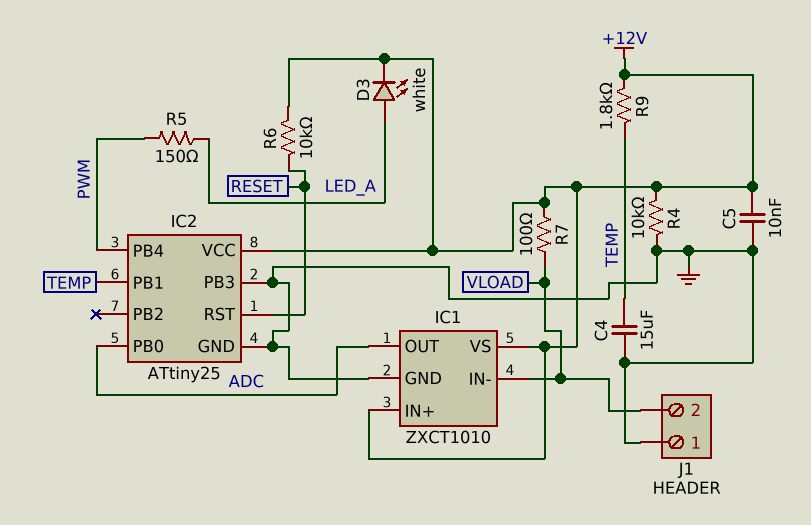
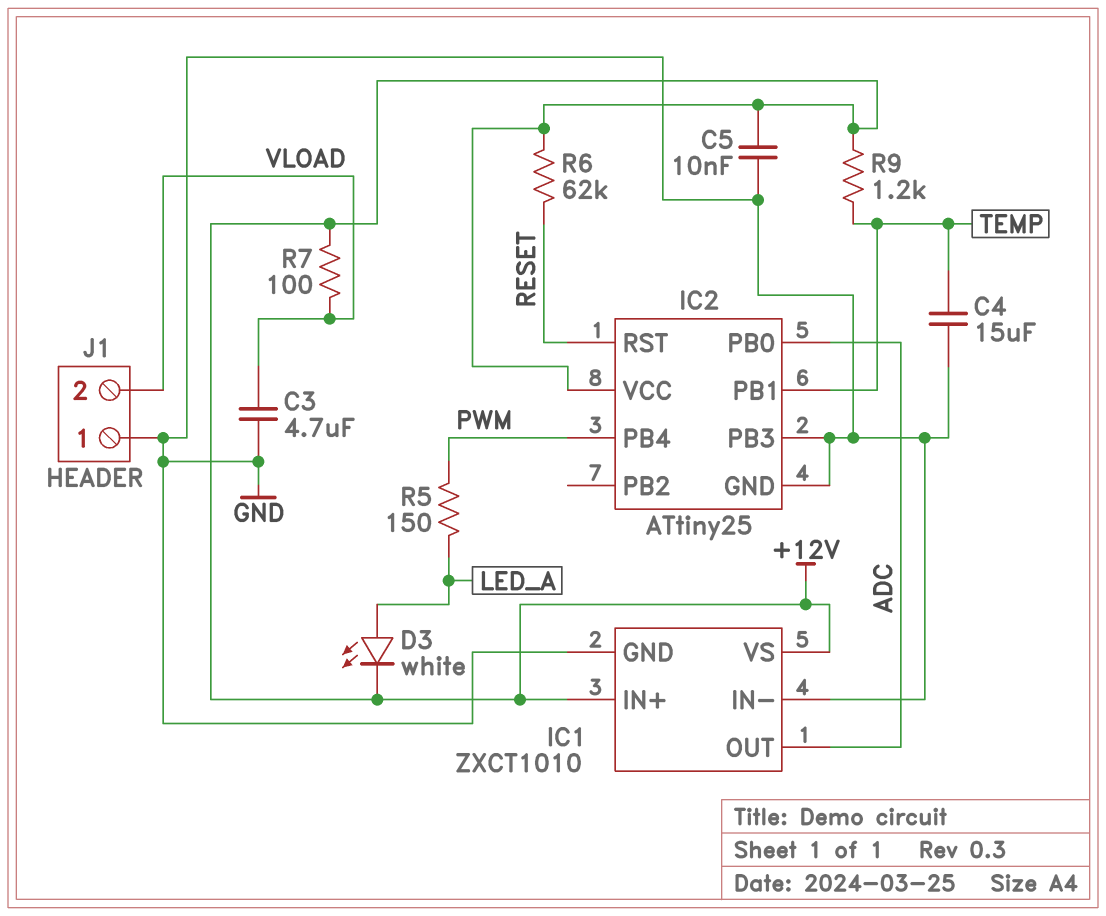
C3: none -> 4.7uF (GND, VLOAD)
IC1 pin IN-: VLOAD -> GND
R4: 10k (+12V, GND) -> none
R6: 10k (+12V, RESET) -> 62k (+12V, RESET)
R9: 1.8k (+12V, TEMP) -> 1.2k (+12V, TEMP)

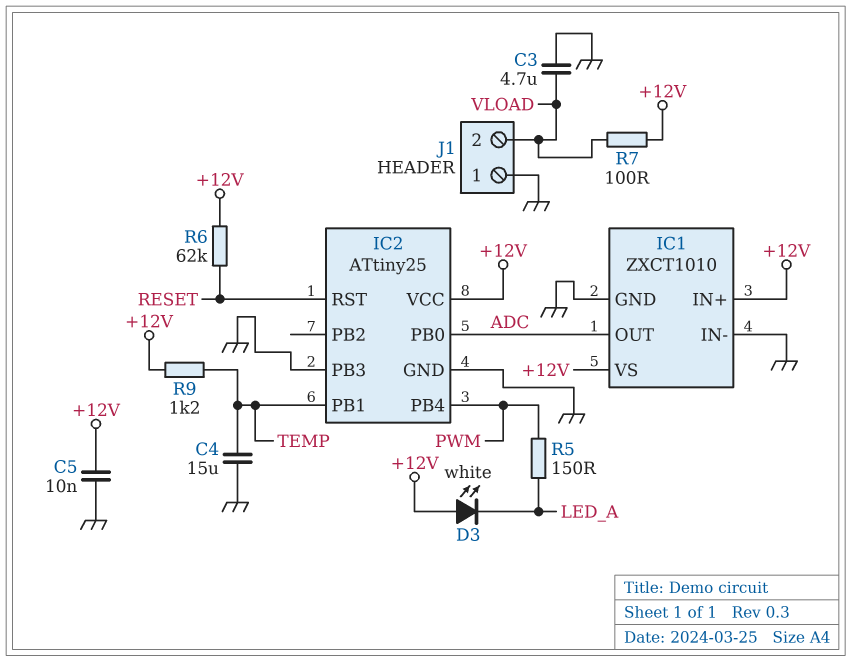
D3: LED white (A LED_A, K +12V) -> LED white (A +12V, K LED_A)

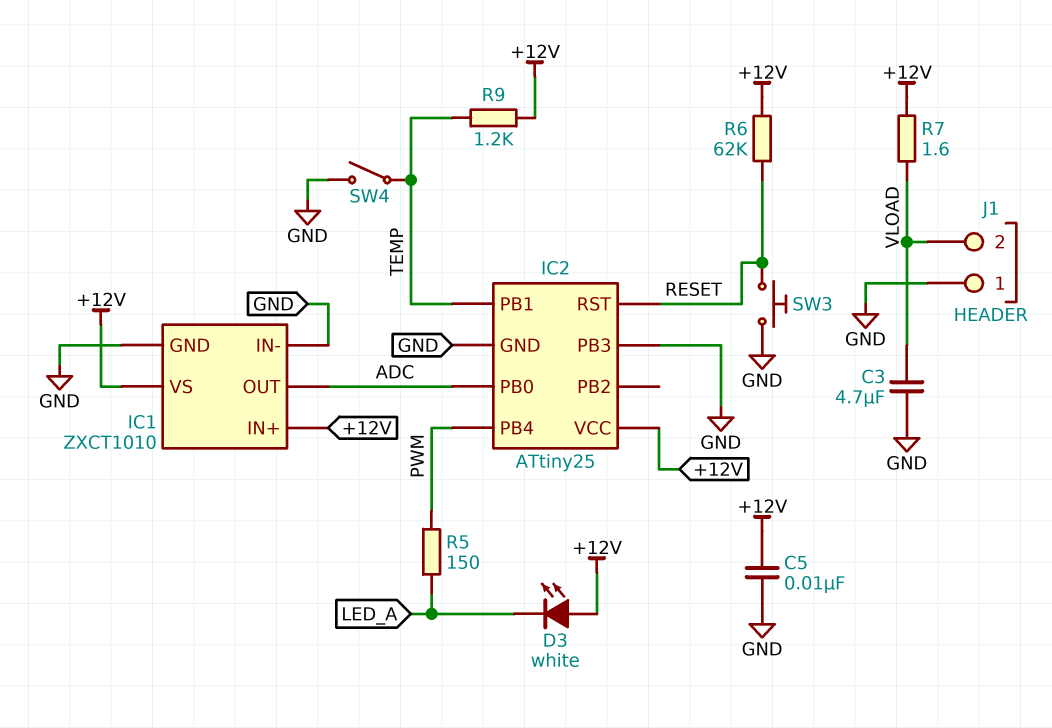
C4: 15uF (GND, TEMP) -> none
R7: 100 (+12V, VLOAD) -> 1.6 (+12V, VLOAD)
SW3: none -> button (GND, RESET)
SW4: none -> switch (GND, TEMP)

